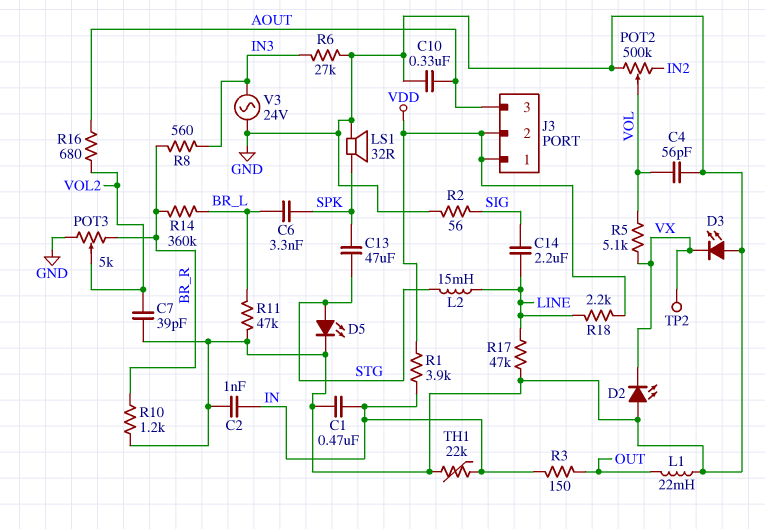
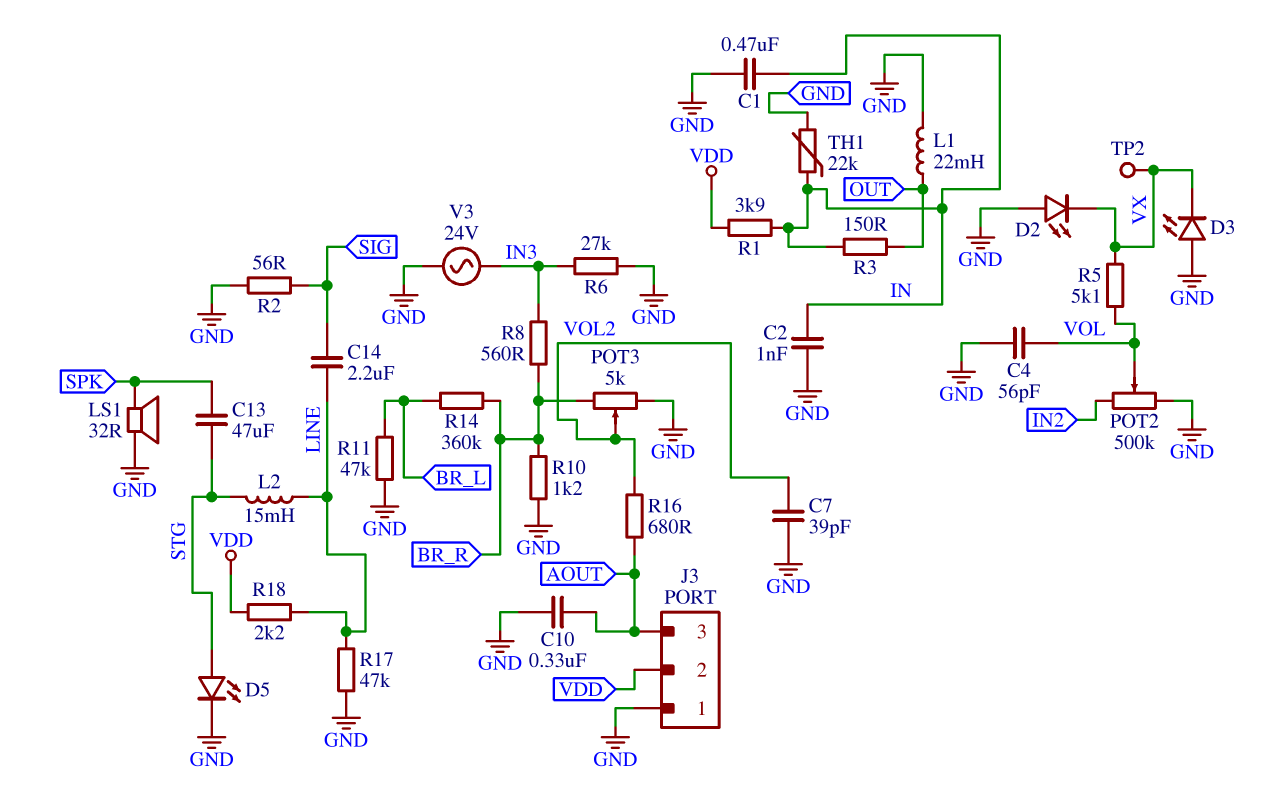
C6: 3.3nF (BR_L, SPK) -> none
J3 pin 1: VDD -> GND

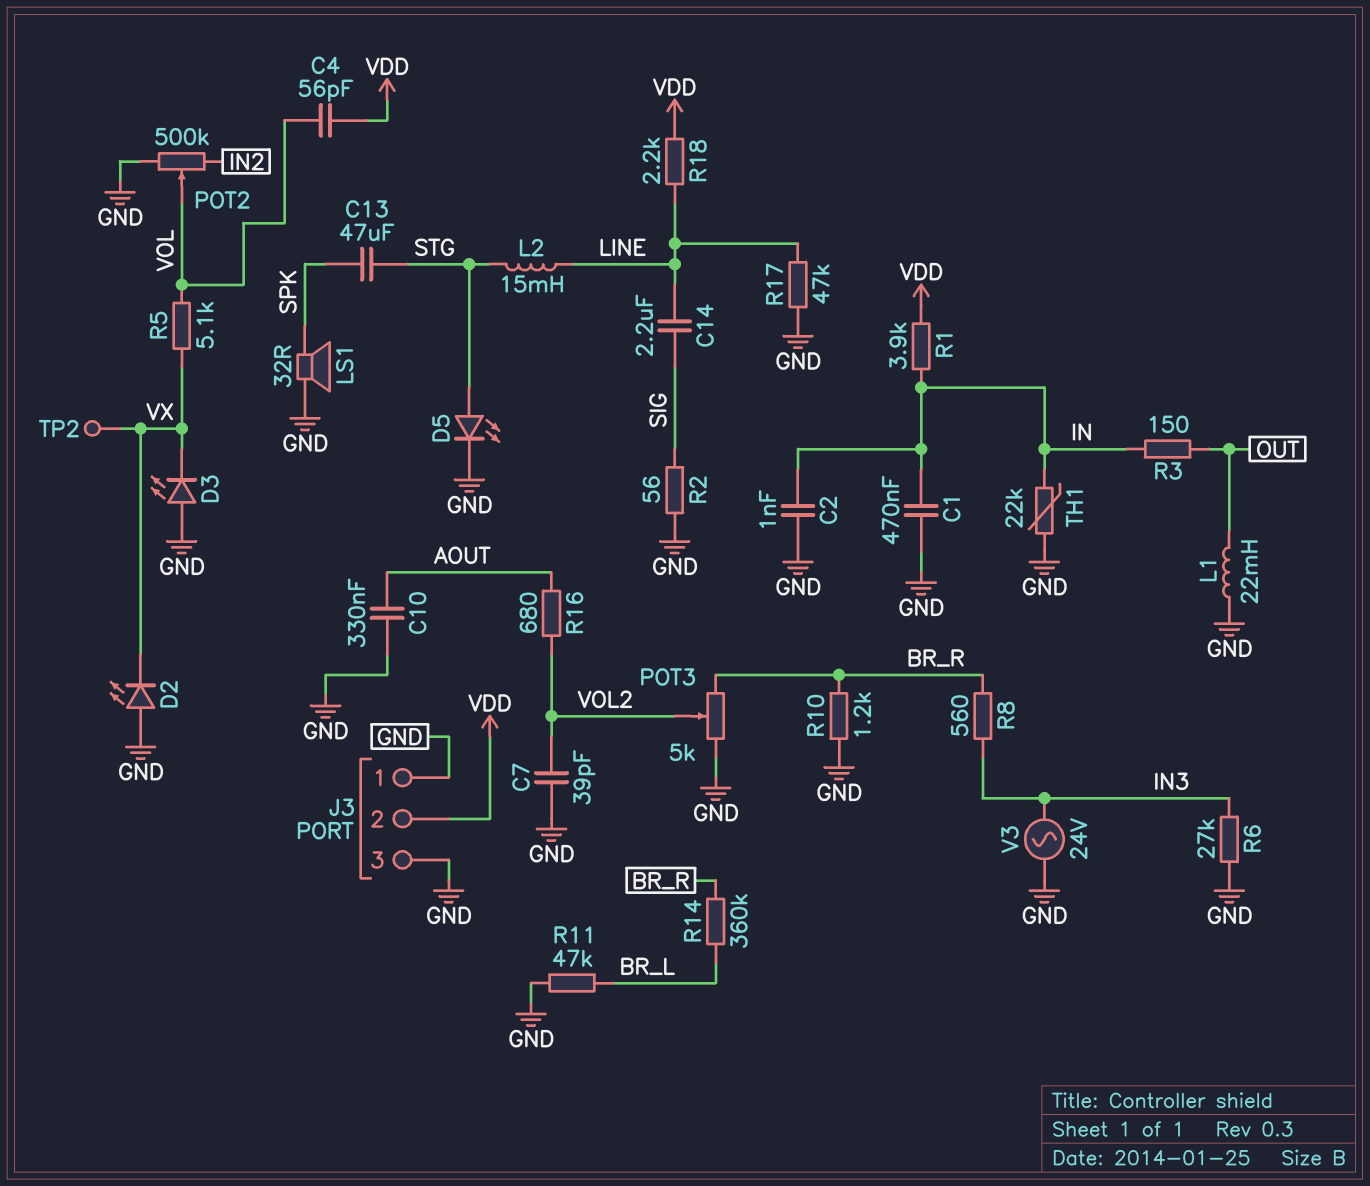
C4: 56pF (GND, VOL) -> 56pF (VDD, VOL)
J3 pin 3: AOUT -> GND

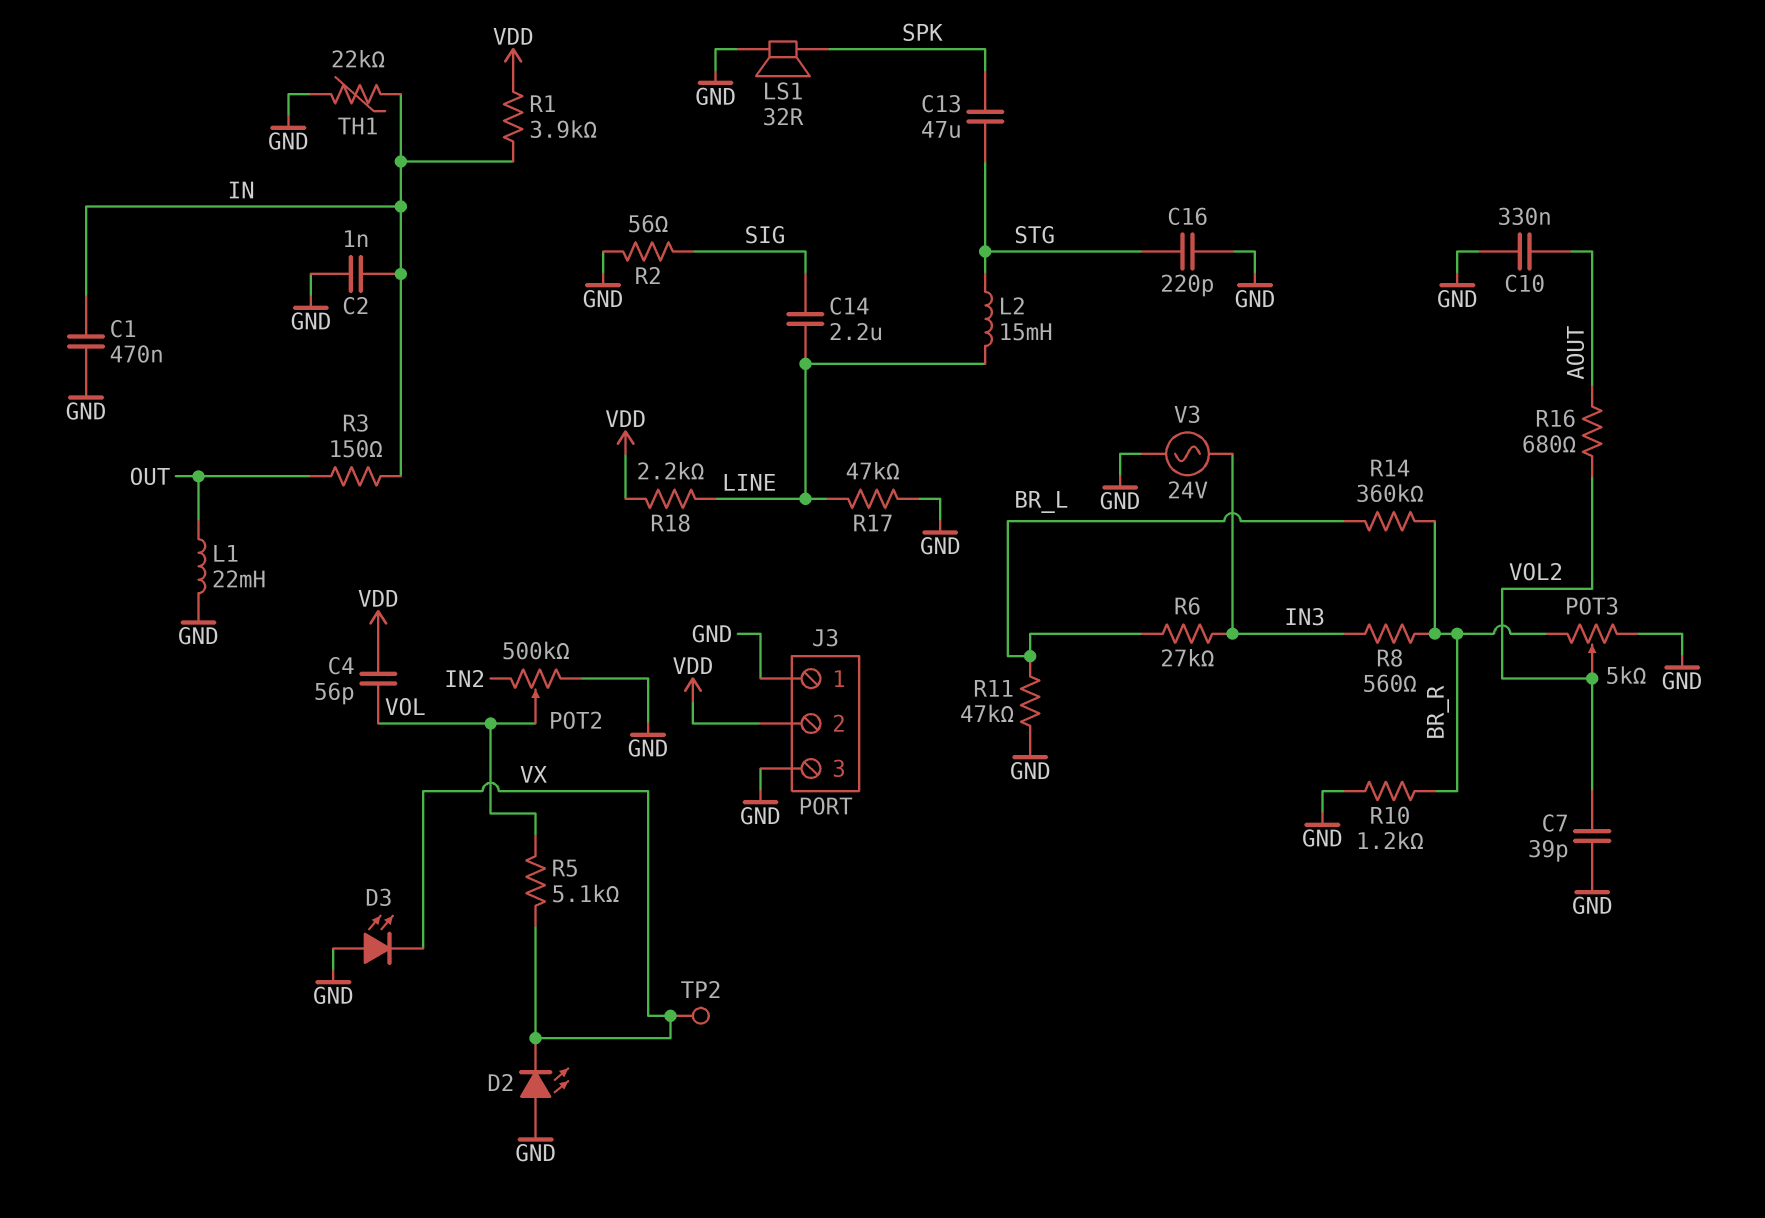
C16: none -> 220pF (GND, STG)
D5: LED (A STG, K GND) -> none
R6: 27k (GND, IN3) -> 27k (BR_L, IN3)

